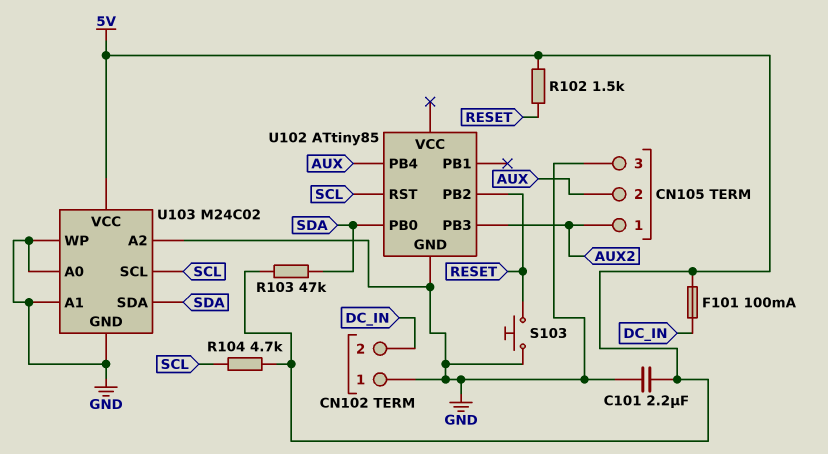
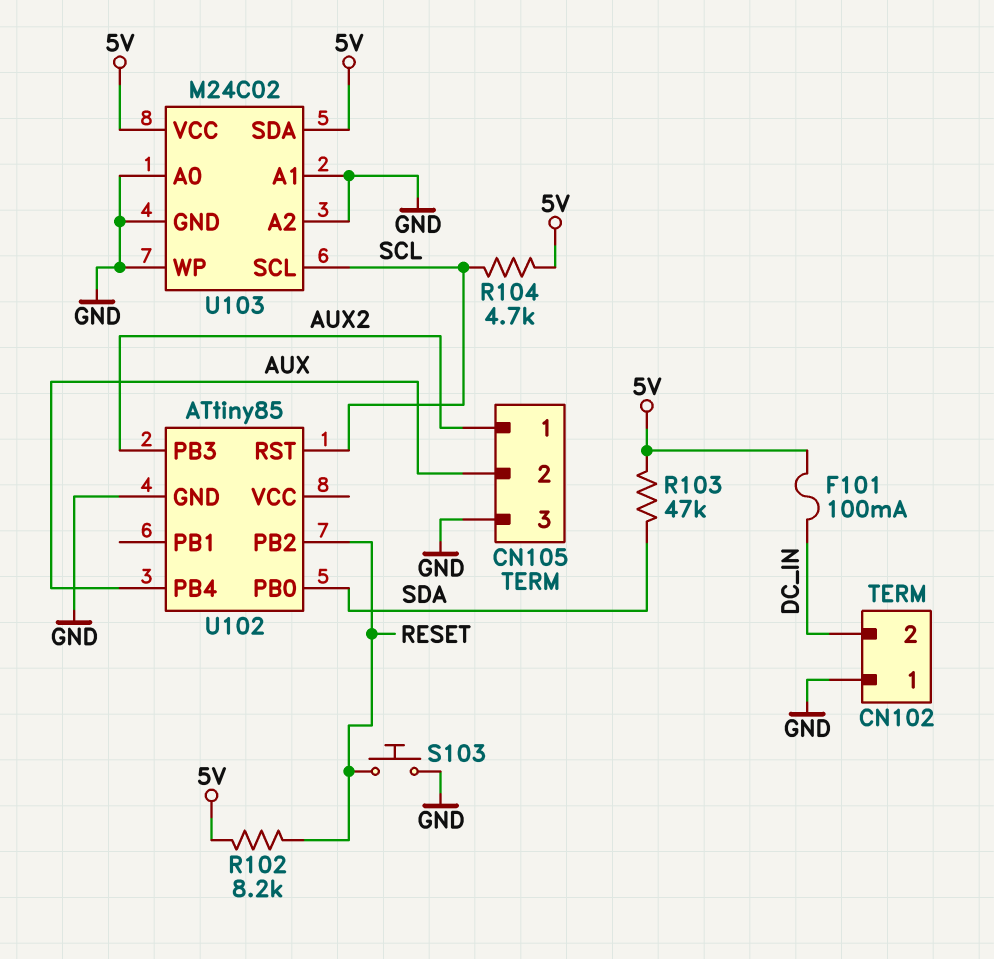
C101: 2.2uF (5V, GND) -> none
R102: 1.5k (5V, RESET) -> 8.2k (5V, RESET)
U103 pin SDA: SDA -> 5V

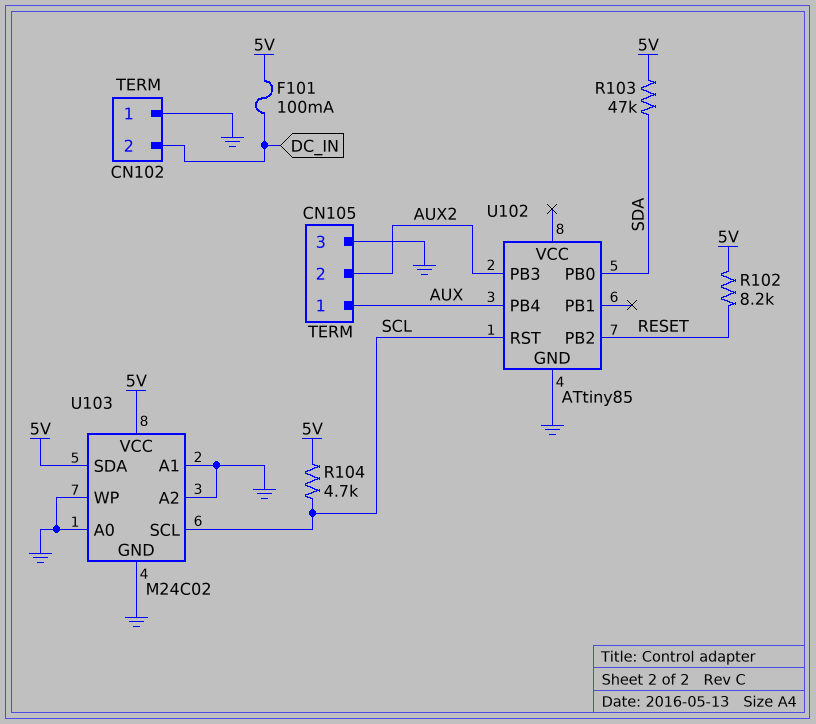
CN105 pin 1: AUX2 -> AUX
CN105 pin 2: AUX -> AUX2
S103: button (GND, RESET) -> none

